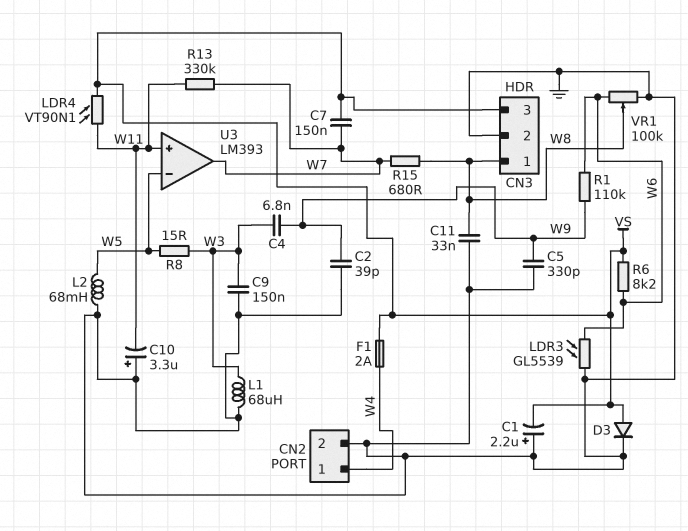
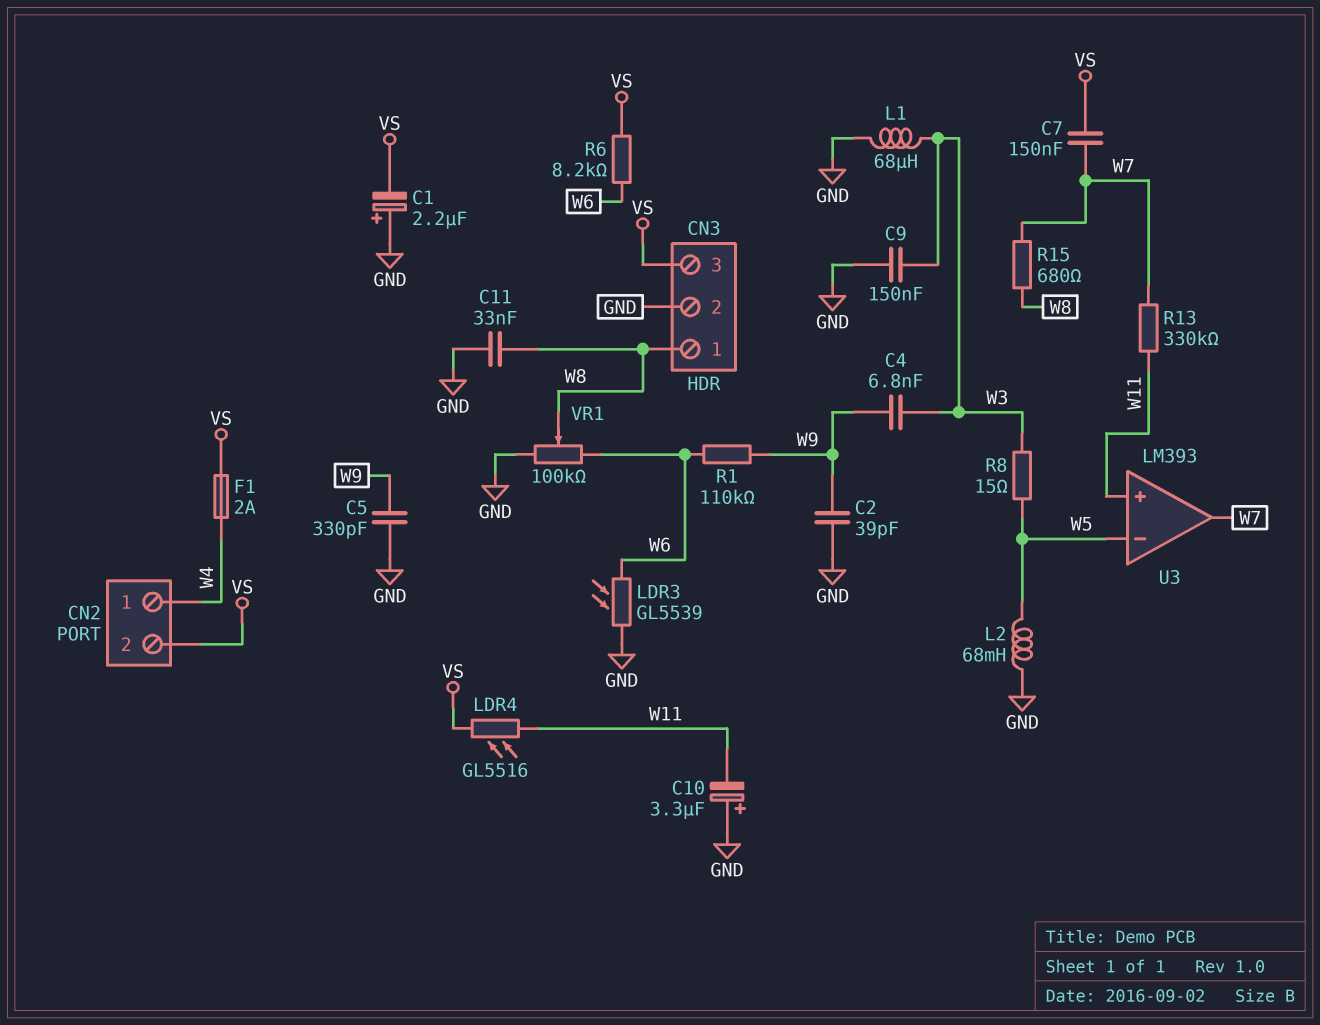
CN2 pin 2: GND -> VS
D3: diode (A VS, K GND) -> none
LDR4: VT90N1 (VS, W11) -> GL5516 (VS, W11)

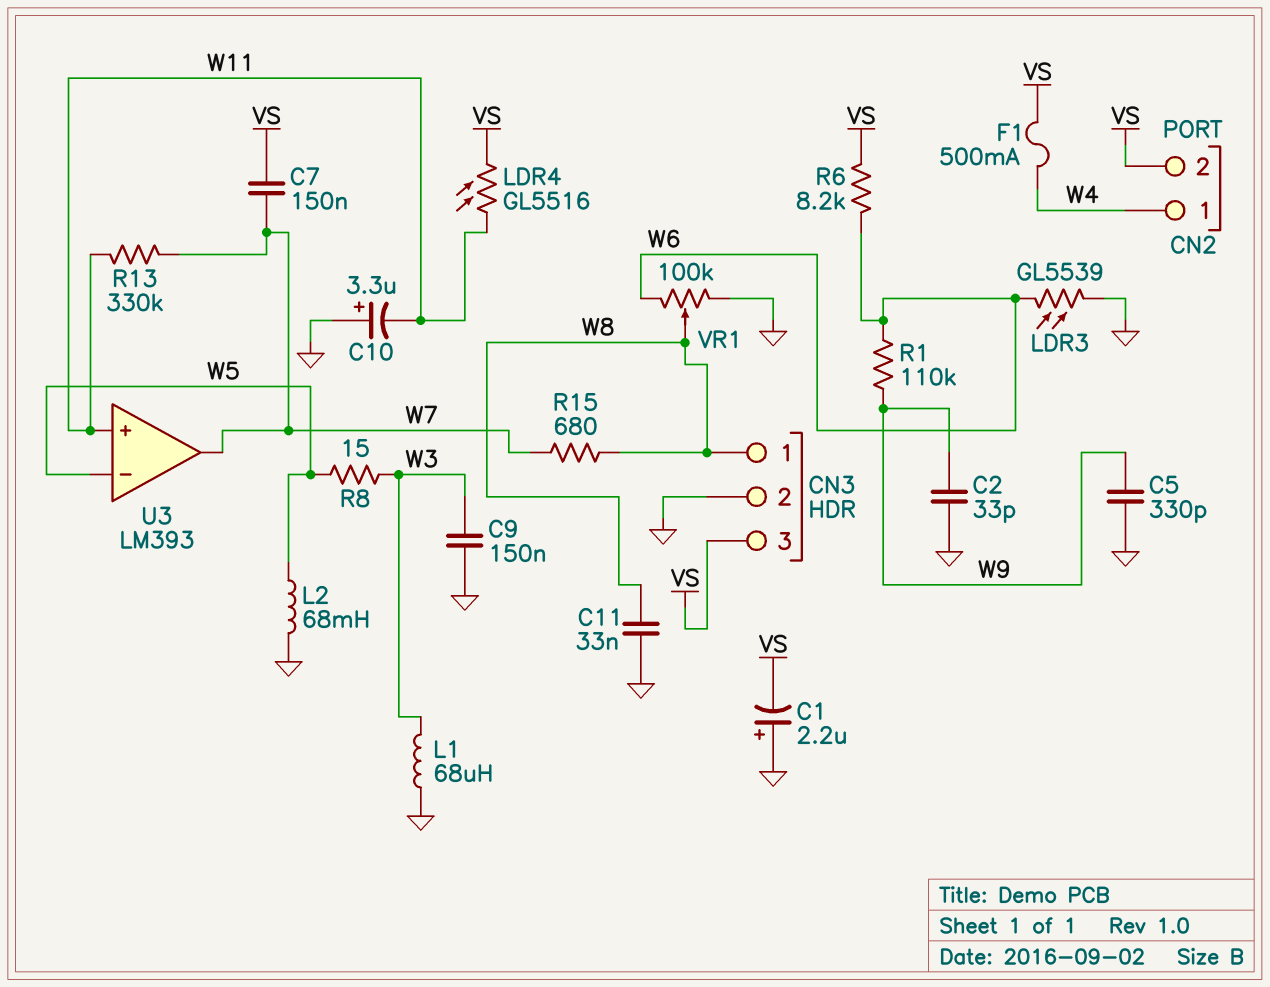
C2: 39pF (GND, W9) -> 33pF (GND, W9)
C4: 6.8nF (W3, W9) -> none
F1: 2A (VS, W4) -> 500mA (VS, W4)

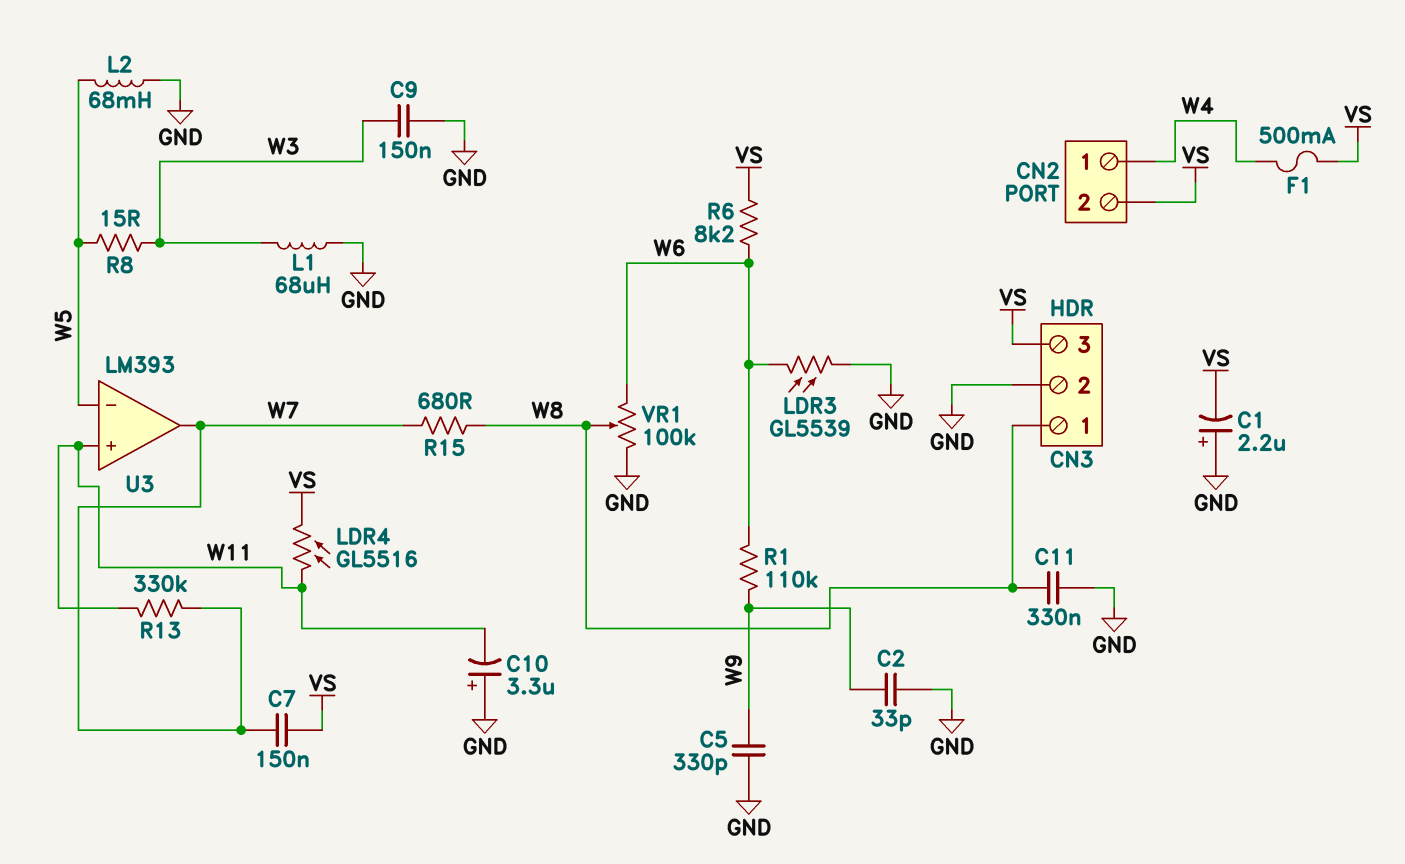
C11: 33nF (GND, W8) -> 330nF (GND, W8)

